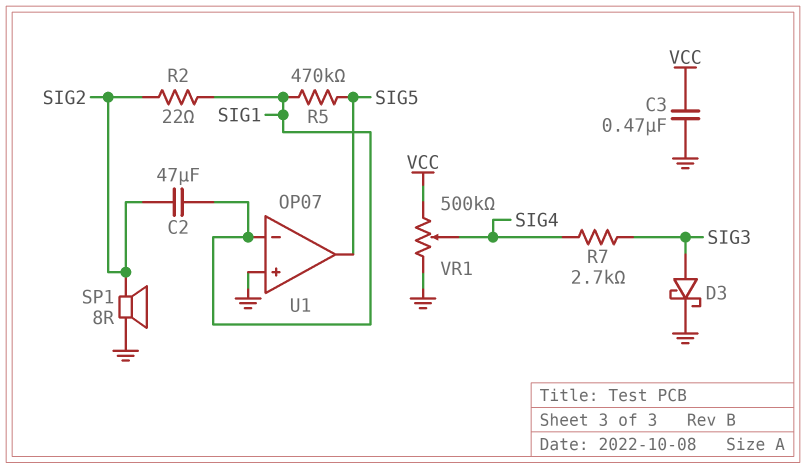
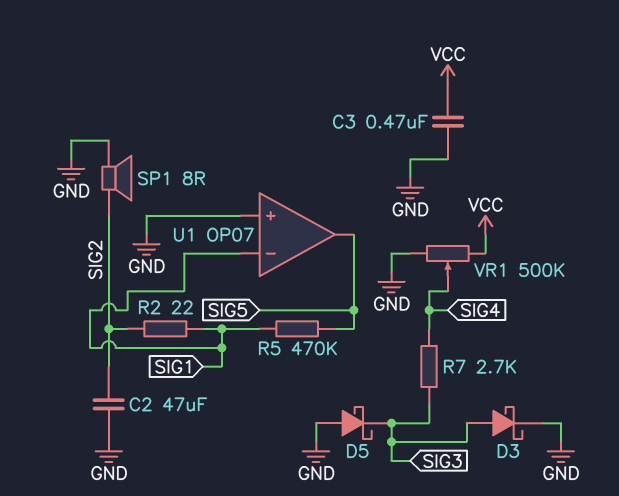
C2: 47uF (SIG1, SIG2) -> 47uF (GND, SIG2)
D5: none -> schottky (A GND, K SIG3)

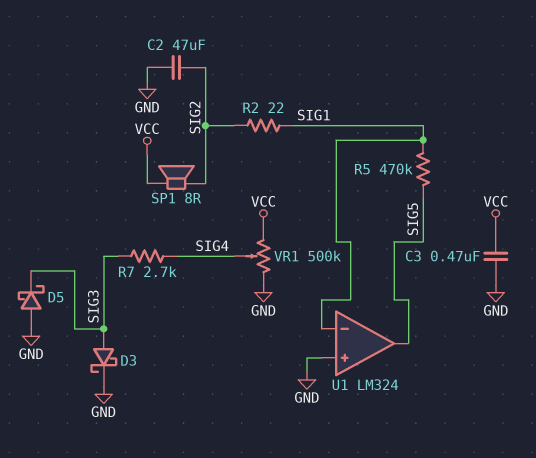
SP1: speaker 8R (GND, SIG2) -> speaker 8R (SIG2, VCC)
U1: OP07 -> LM324

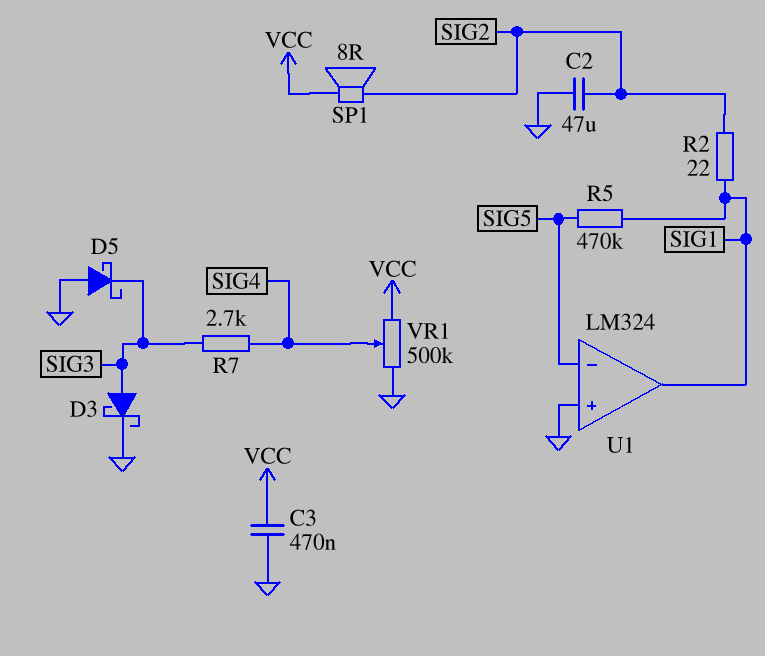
U1 pin in-: SIG1 -> SIG5
U1 pin out: SIG5 -> SIG1

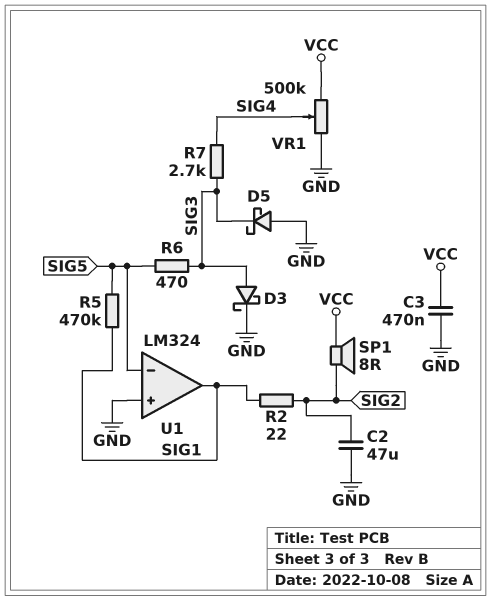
R6: none -> 470 (SIG3, SIG5)

